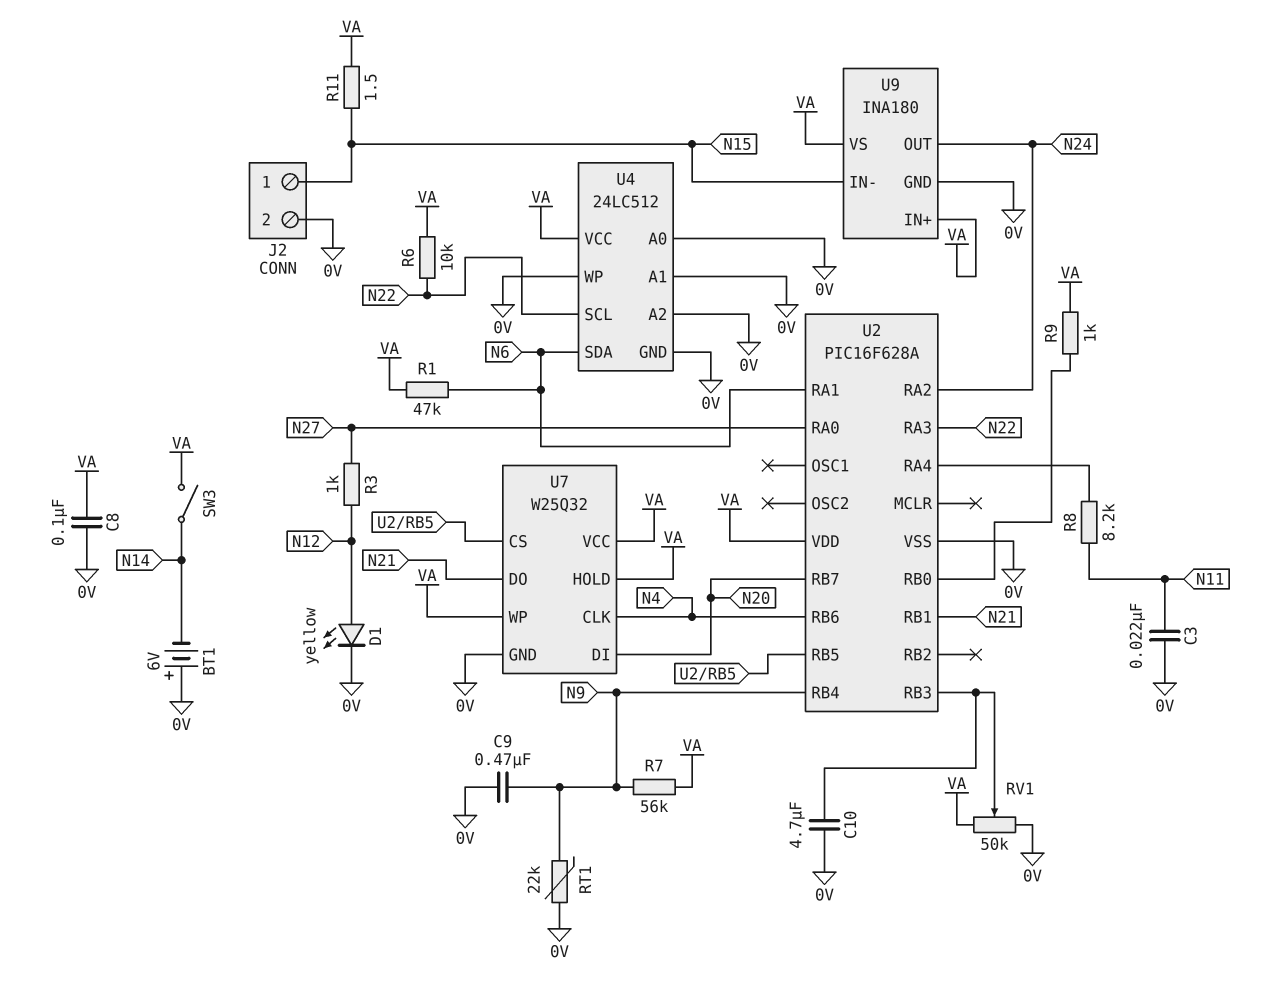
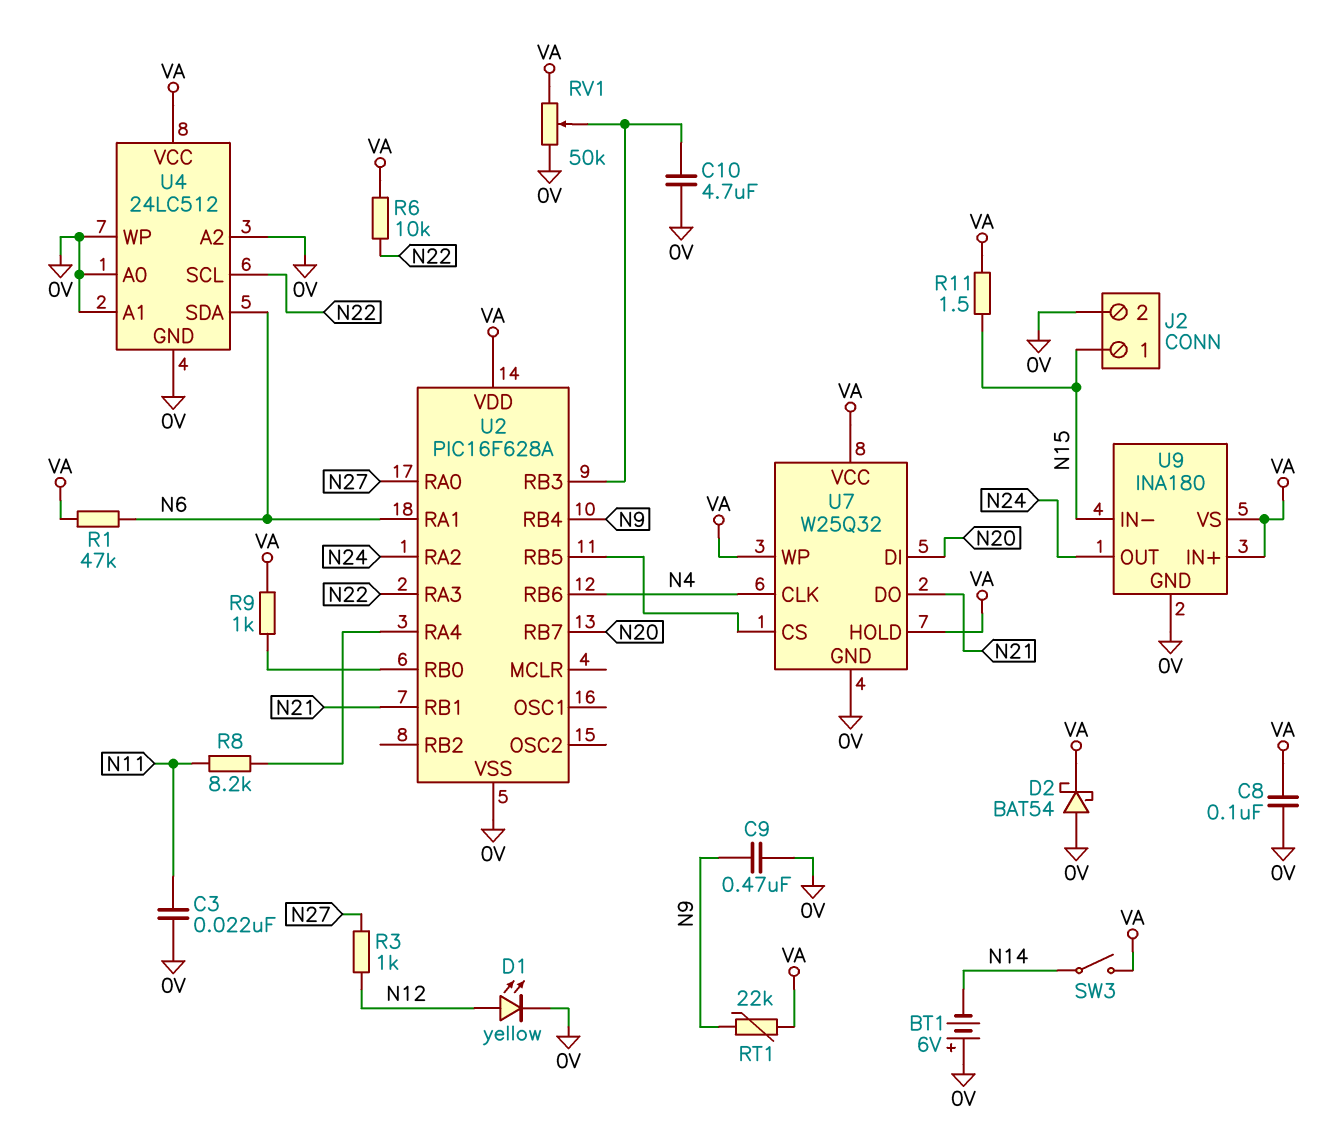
D2: none -> schottky BAT54 (A 0V, K VA)
R7: 56k (N9, VA) -> none
RT1: 22k (0V, N9) -> 22k (N9, VA)

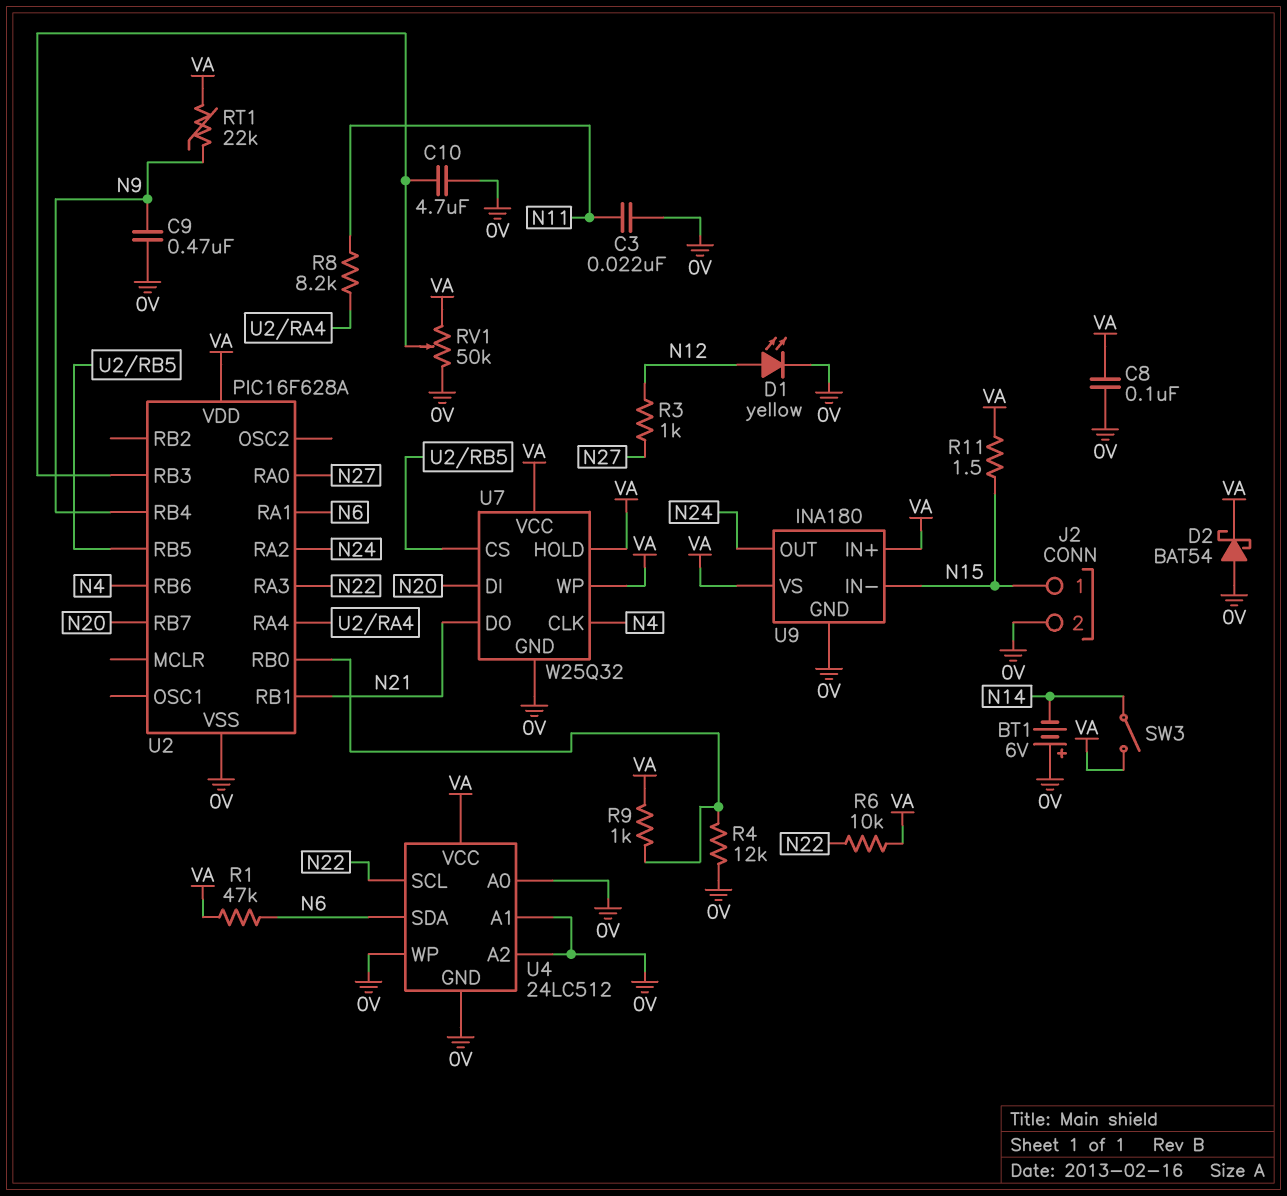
R4: none -> 12k (0V, U2/RB0)

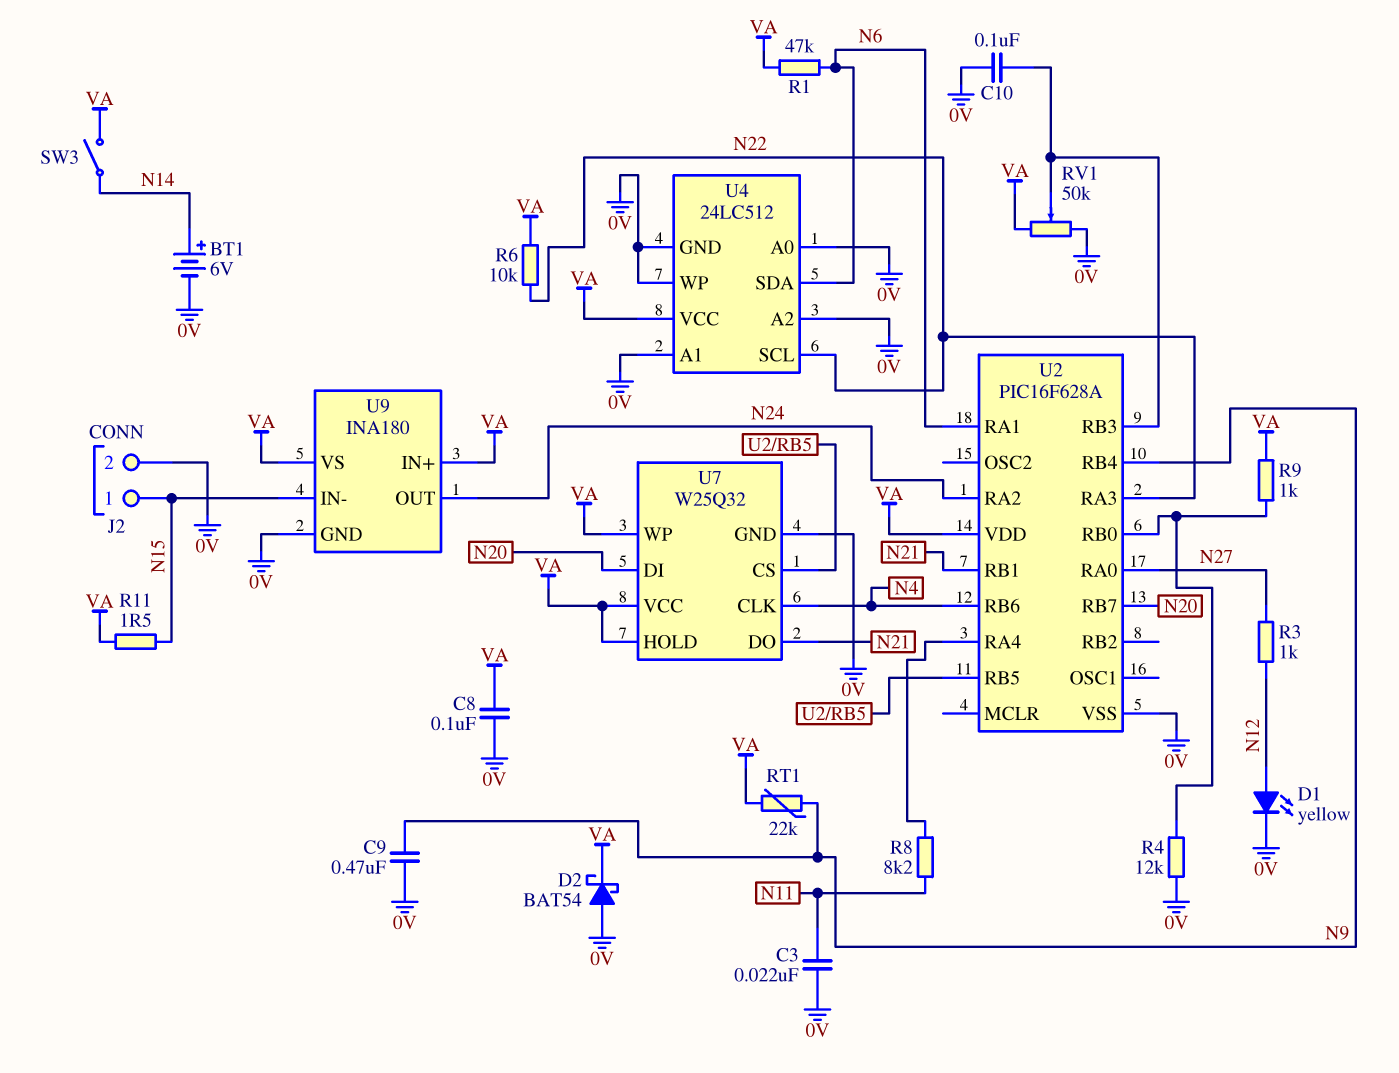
BT1: 6V (plus 0V, minus N14) -> 6V (plus N14, minus 0V)
C10: 4.7uF (0V, U2/RB3) -> 100nF (0V, U2/RB3)

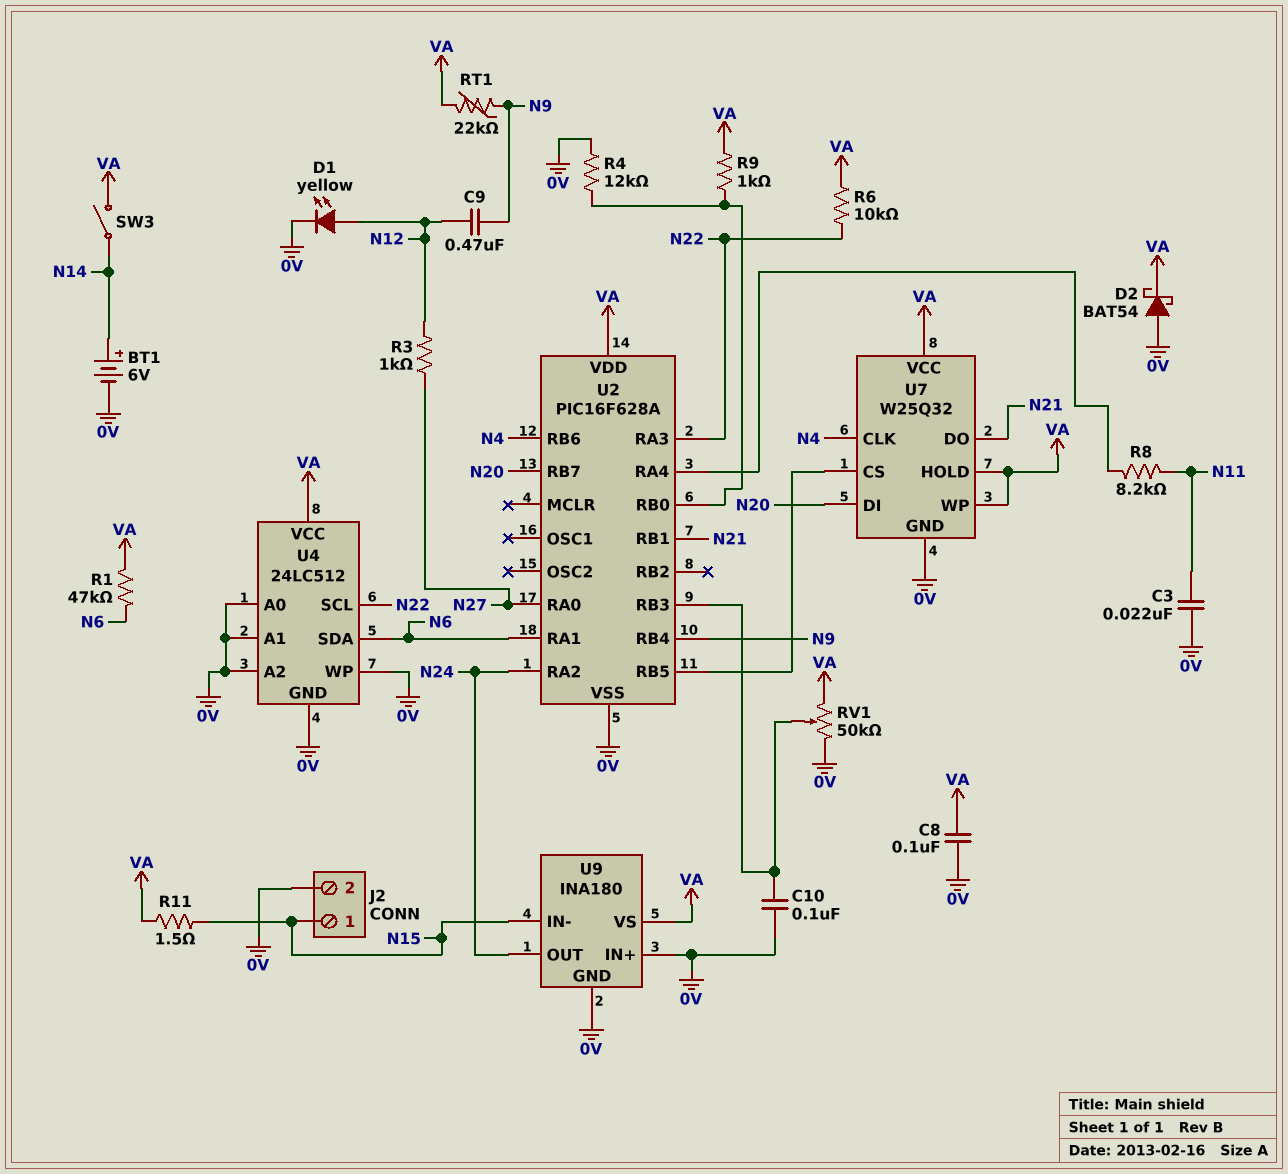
C9: 470nF (0V, N9) -> 470nF (N9, N12)
U9 pin IN+: VA -> 0V

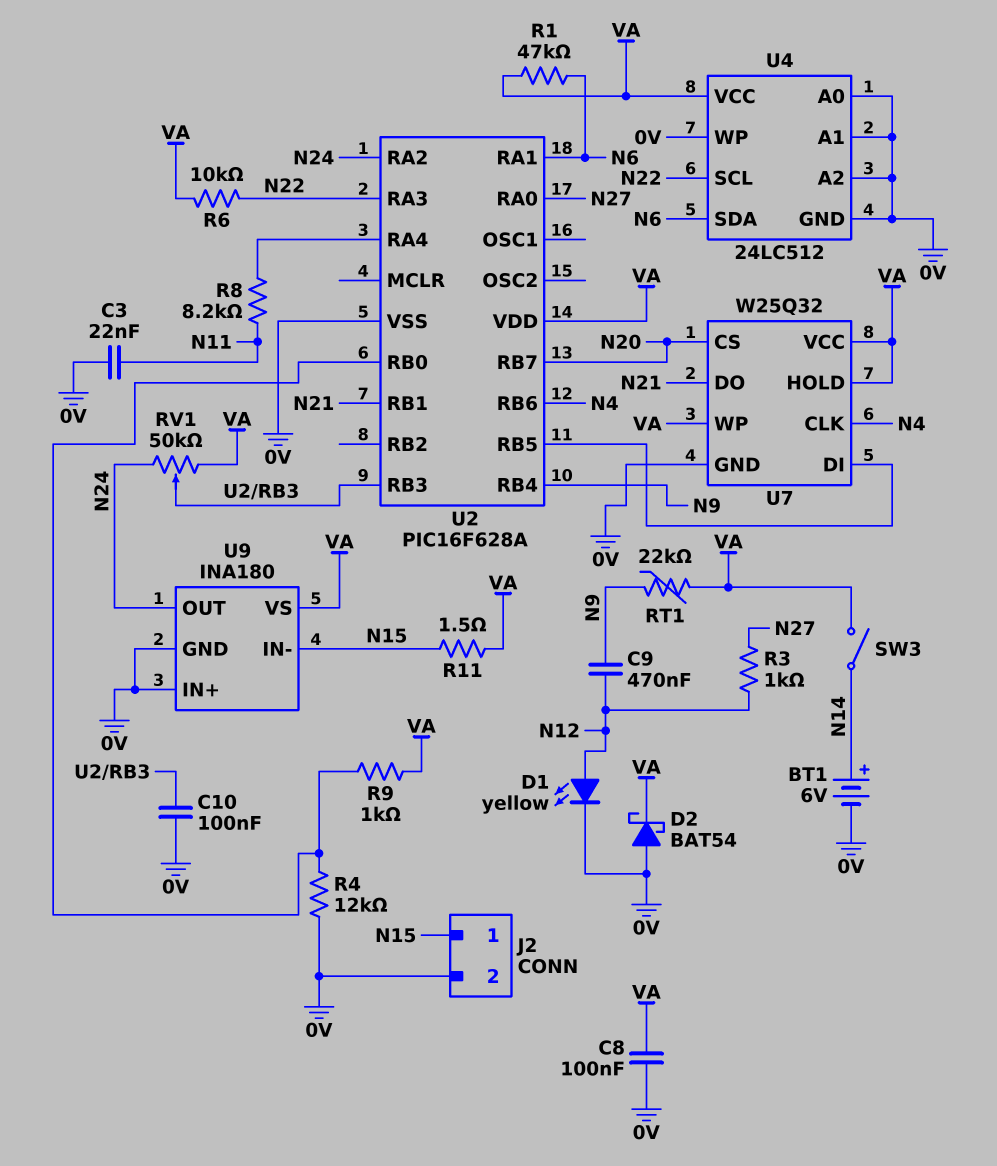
RV1: 50k (0V, VA, wiper U2/RB3) -> 50k (N24, VA, wiper U2/RB3)
U7 pin CS: U2/RB5 -> N20
U7 pin DI: N20 -> U2/RB5

